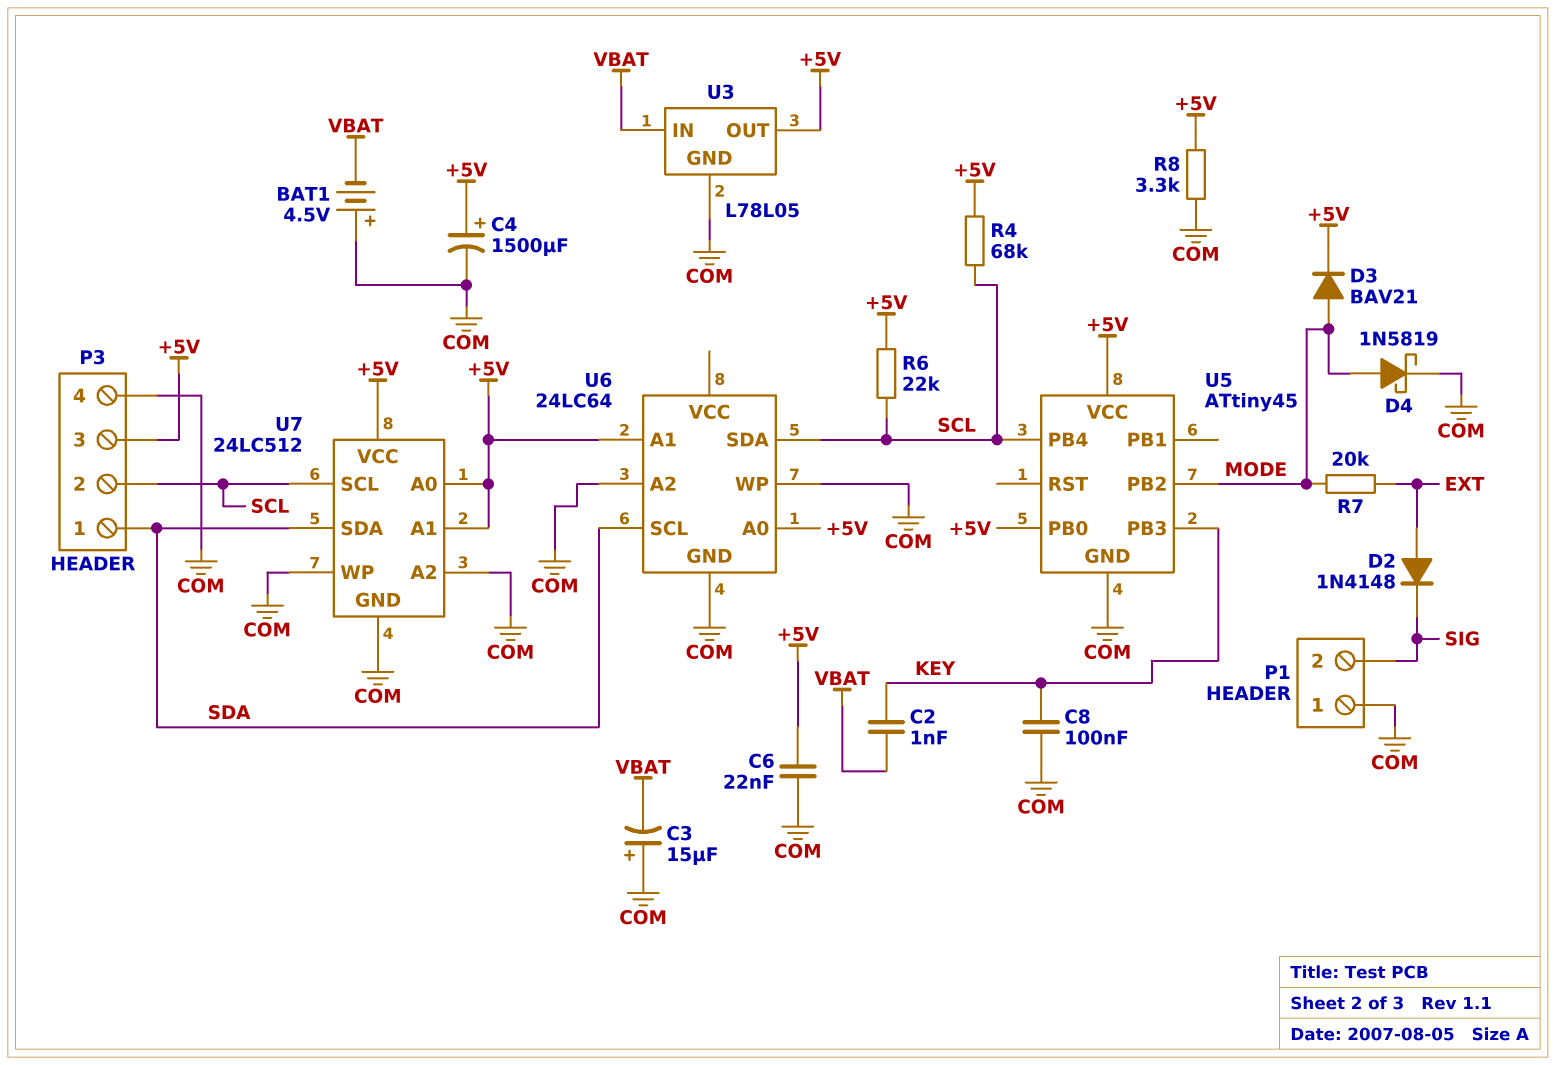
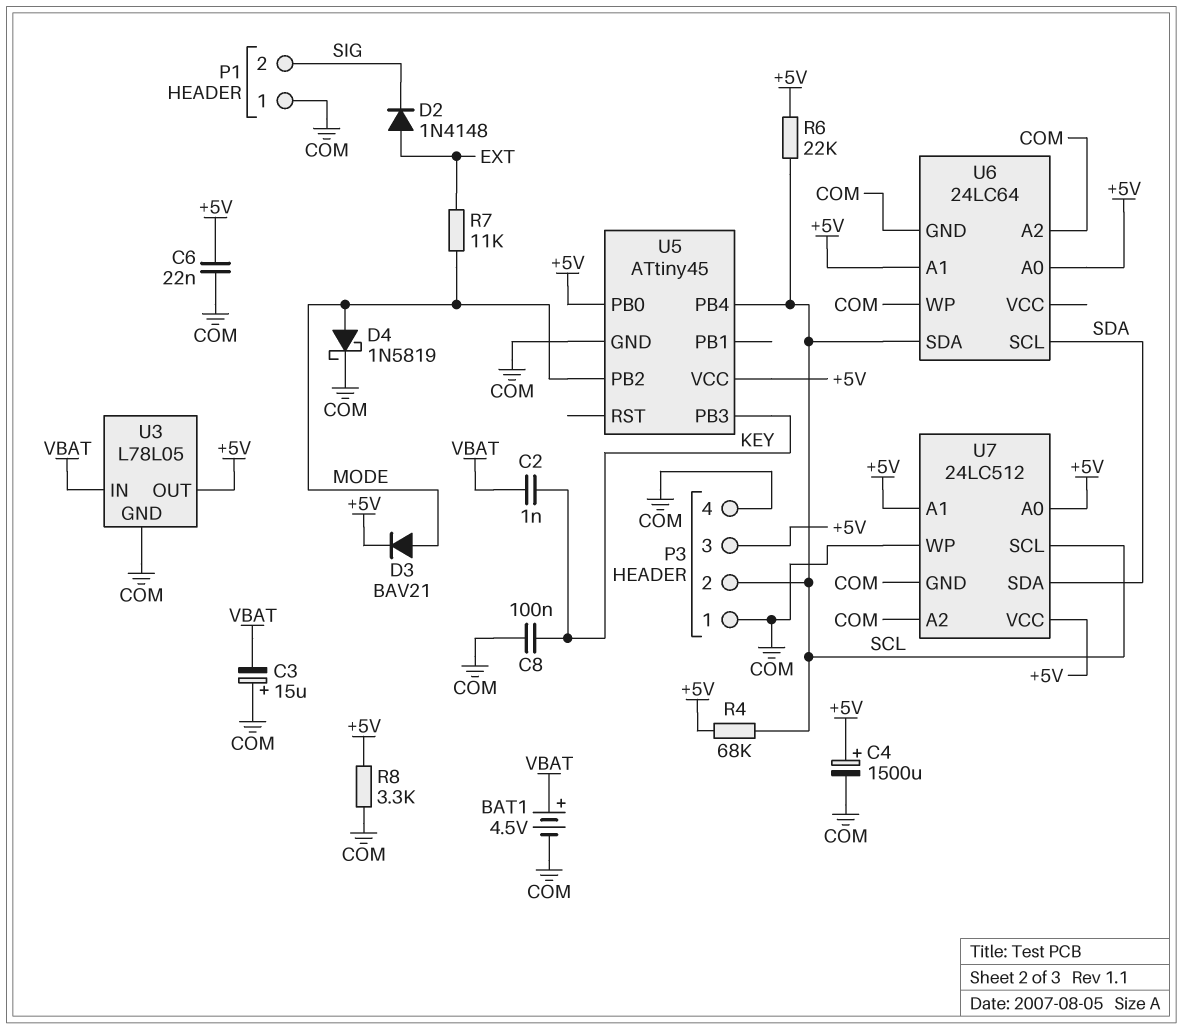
BAT1: 4.5V (plus COM, minus VBAT) -> 4.5V (plus VBAT, minus COM)
P3 pin 1: SDA -> COM
R7: 20k (EXT, MODE) -> 11k (EXT, MODE)

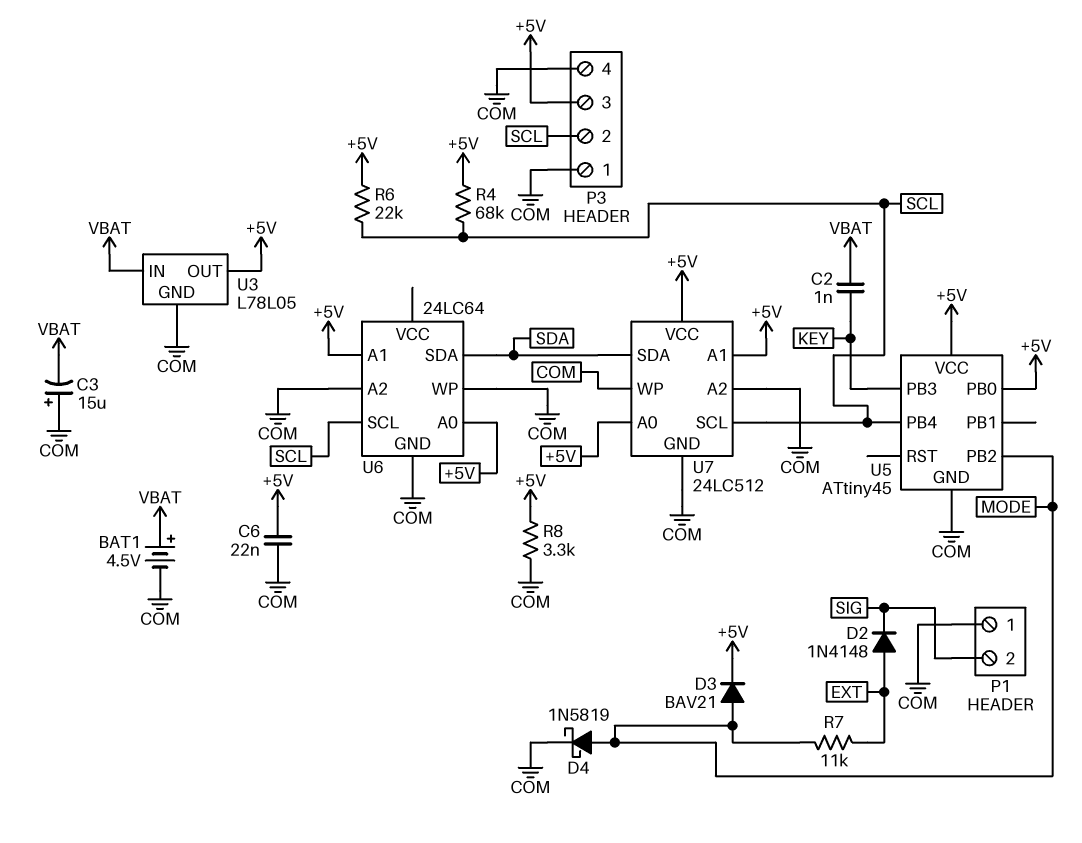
C4: 1500uF (plus +5V, minus COM) -> none
C8: 100nF (COM, KEY) -> none
U6 pin SCL: SDA -> SCL
U6 pin SDA: SCL -> SDA

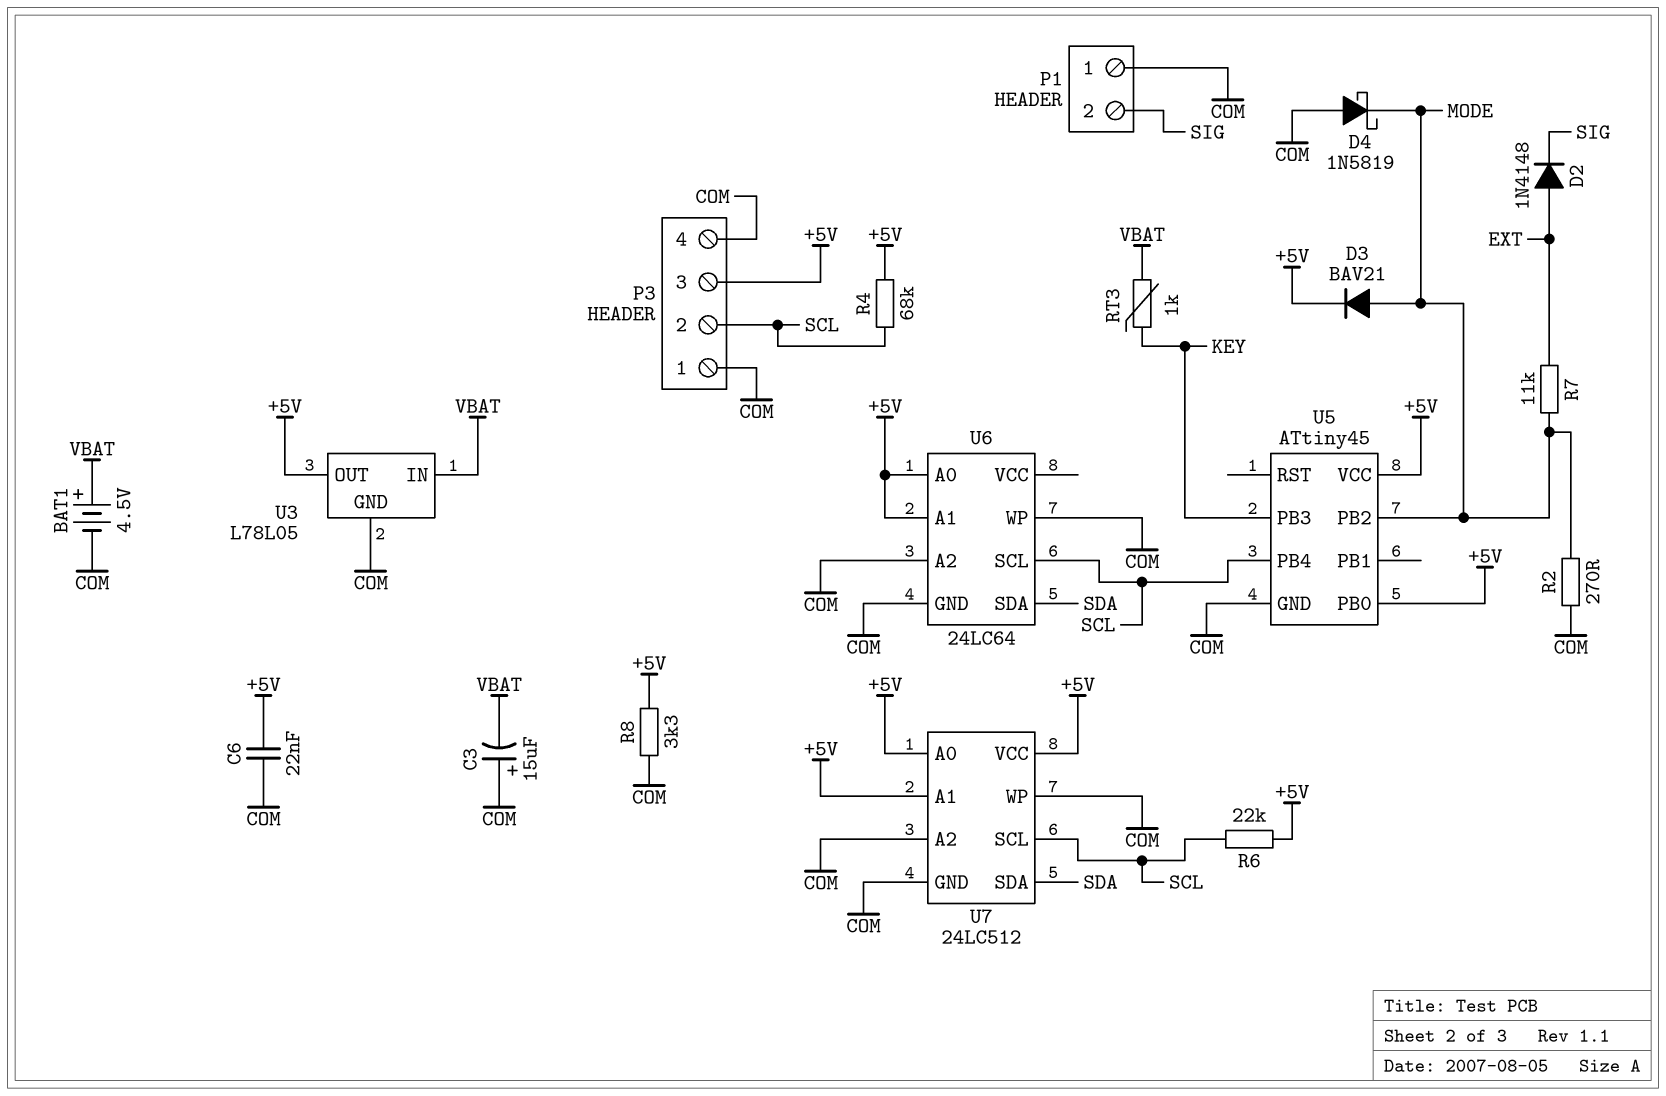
C2: 1nF (KEY, VBAT) -> none
D4: schottky 1N5819 (A MODE, K COM) -> schottky 1N5819 (A COM, K MODE)
R2: none -> 270 (COM, MODE)
RT3: none -> 1k (KEY, VBAT)

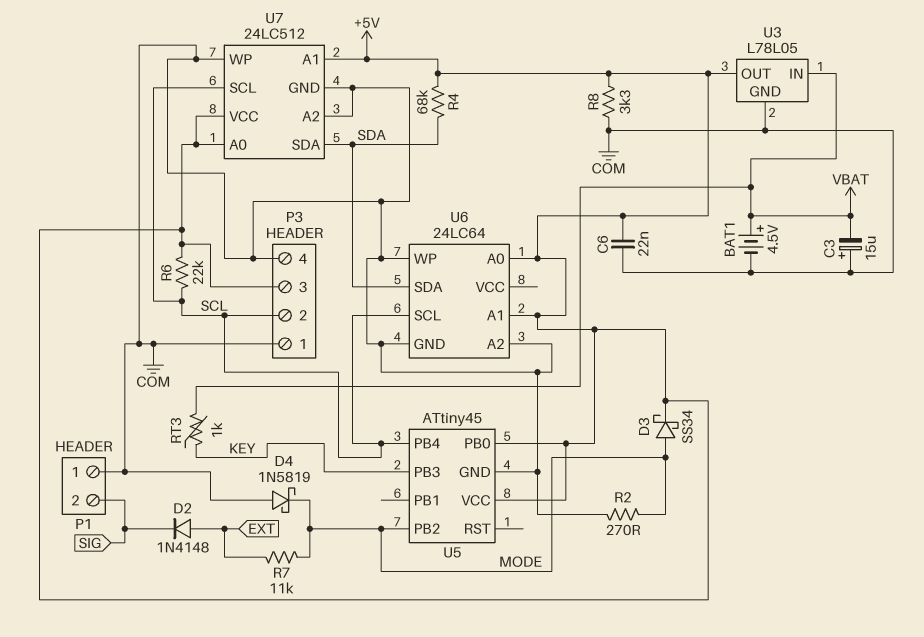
D3: diode BAV21 (A MODE, K +5V) -> schottky SS34 (A MODE, K +5V)
R4: 68k (+5V, SCL) -> 68k (+5V, SDA)

